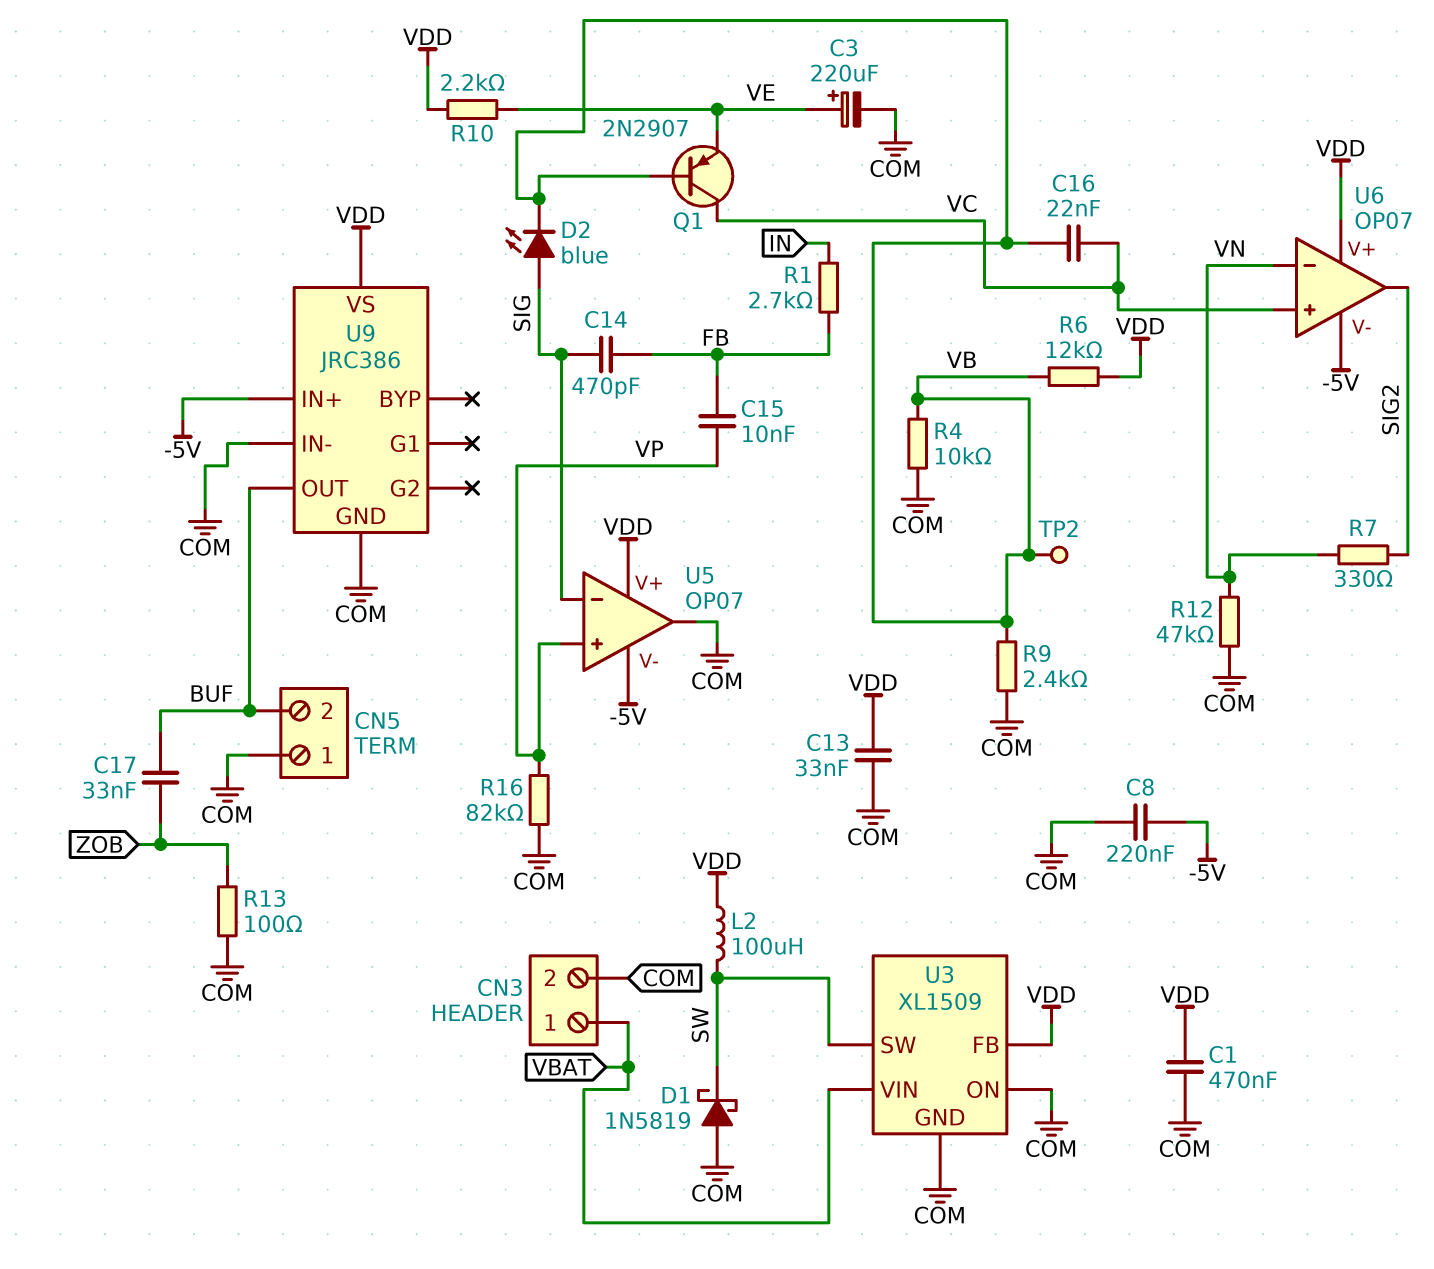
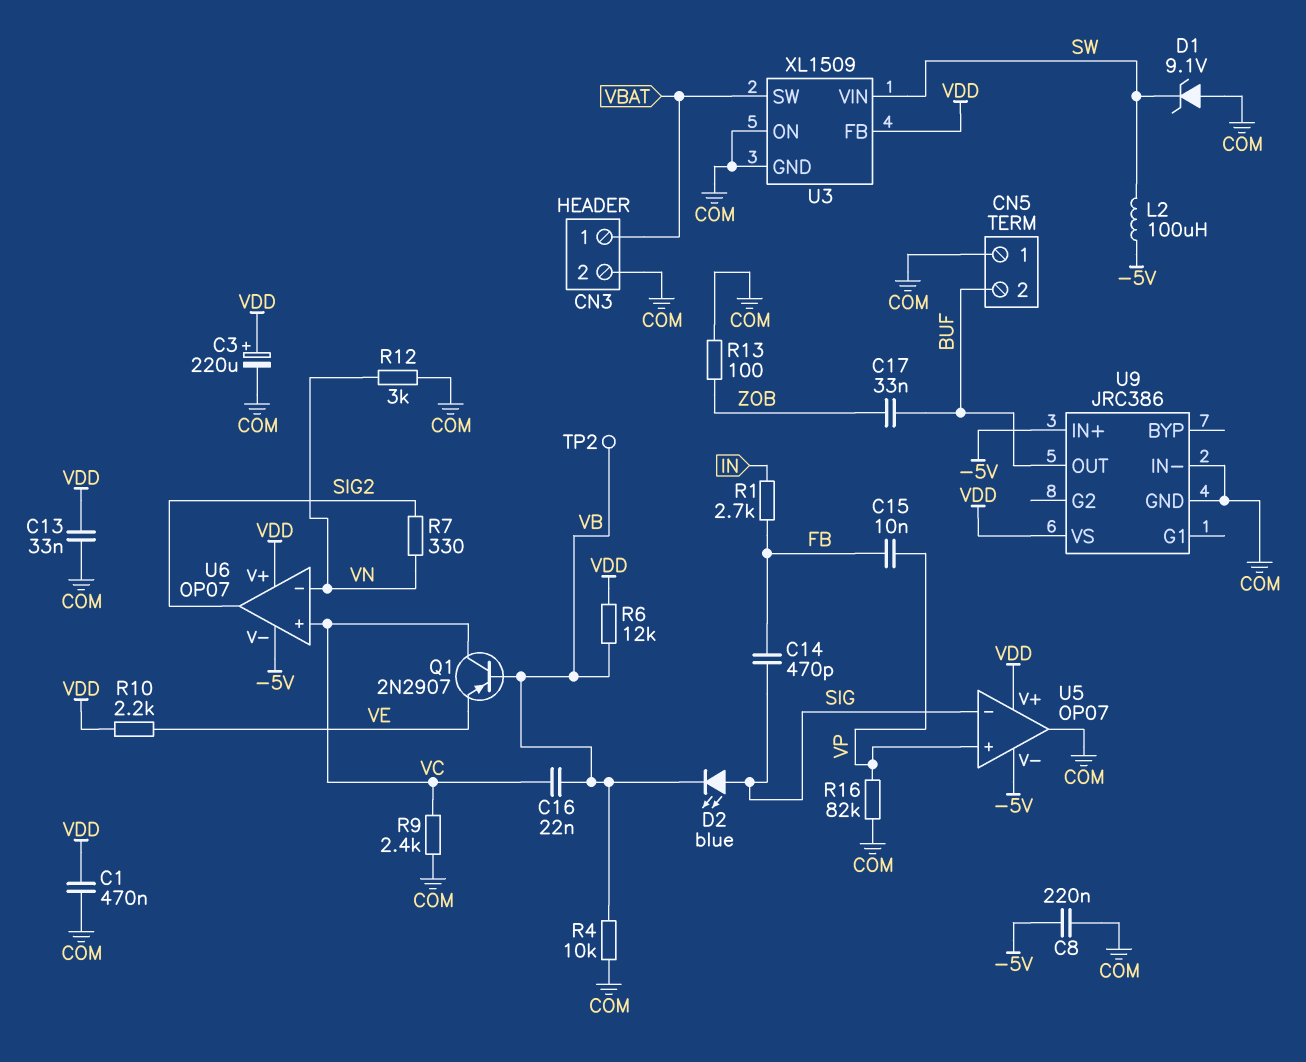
C3: 220uF (plus VE, minus COM) -> 220uF (plus VDD, minus COM)
D1: schottky 1N5819 (A COM, K SW) -> zener 9.1V (A COM, K SW)
L2: 100uH (SW, VDD) -> 100uH (-5V, SW)
R9: 2.4k (COM, VB) -> 2.4k (COM, VC)
R12: 47k (COM, VN) -> 3k (COM, VN)
U3 pin SW: SW -> VBAT
U3 pin VIN: VBAT -> SW

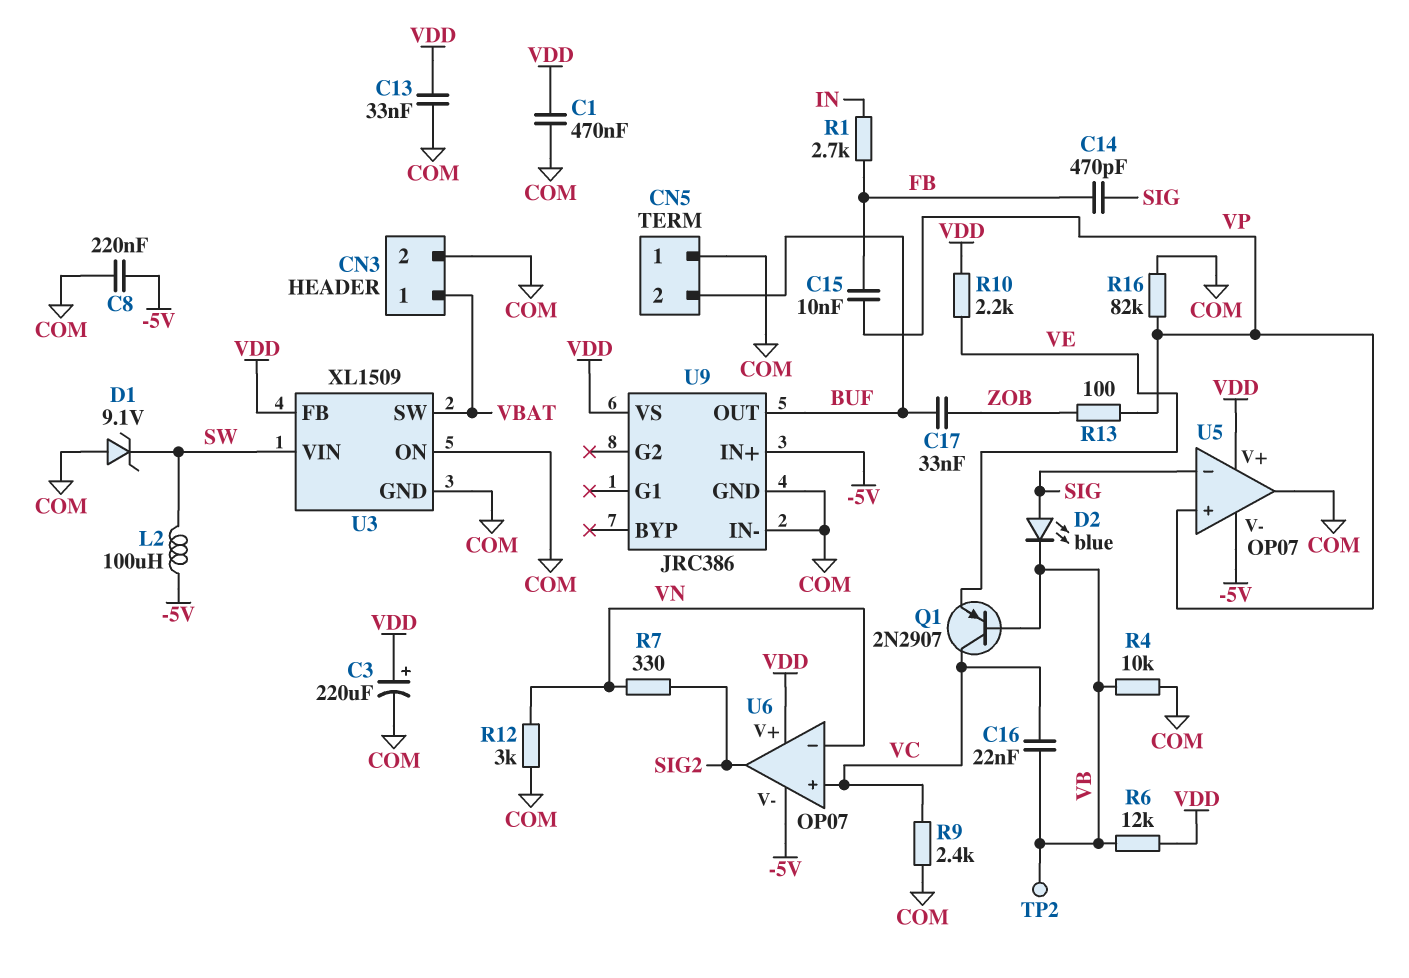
R13: 100 (COM, ZOB) -> 100 (VP, ZOB)

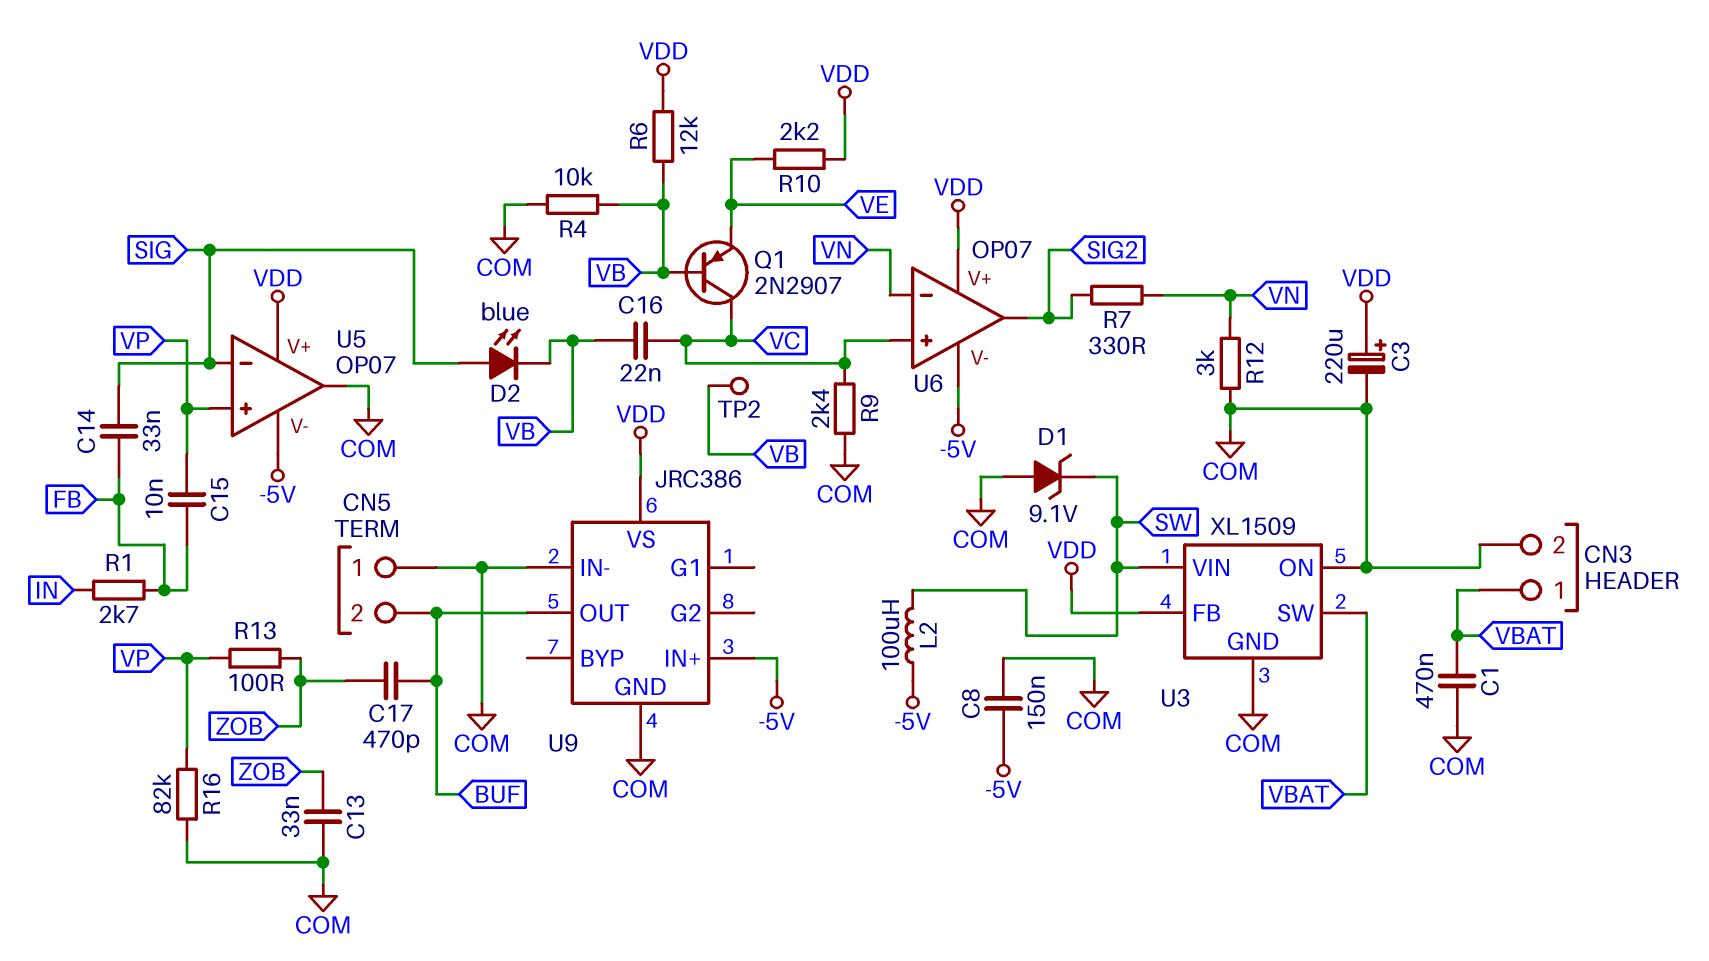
C1: 470nF (COM, VDD) -> 470nF (COM, VBAT)
C8: 220nF (-5V, COM) -> 150nF (-5V, COM)
C13: 33nF (COM, VDD) -> 33nF (COM, ZOB)
C14: 470pF (FB, SIG) -> 33nF (FB, SIG)
C17: 33nF (BUF, ZOB) -> 470pF (BUF, ZOB)

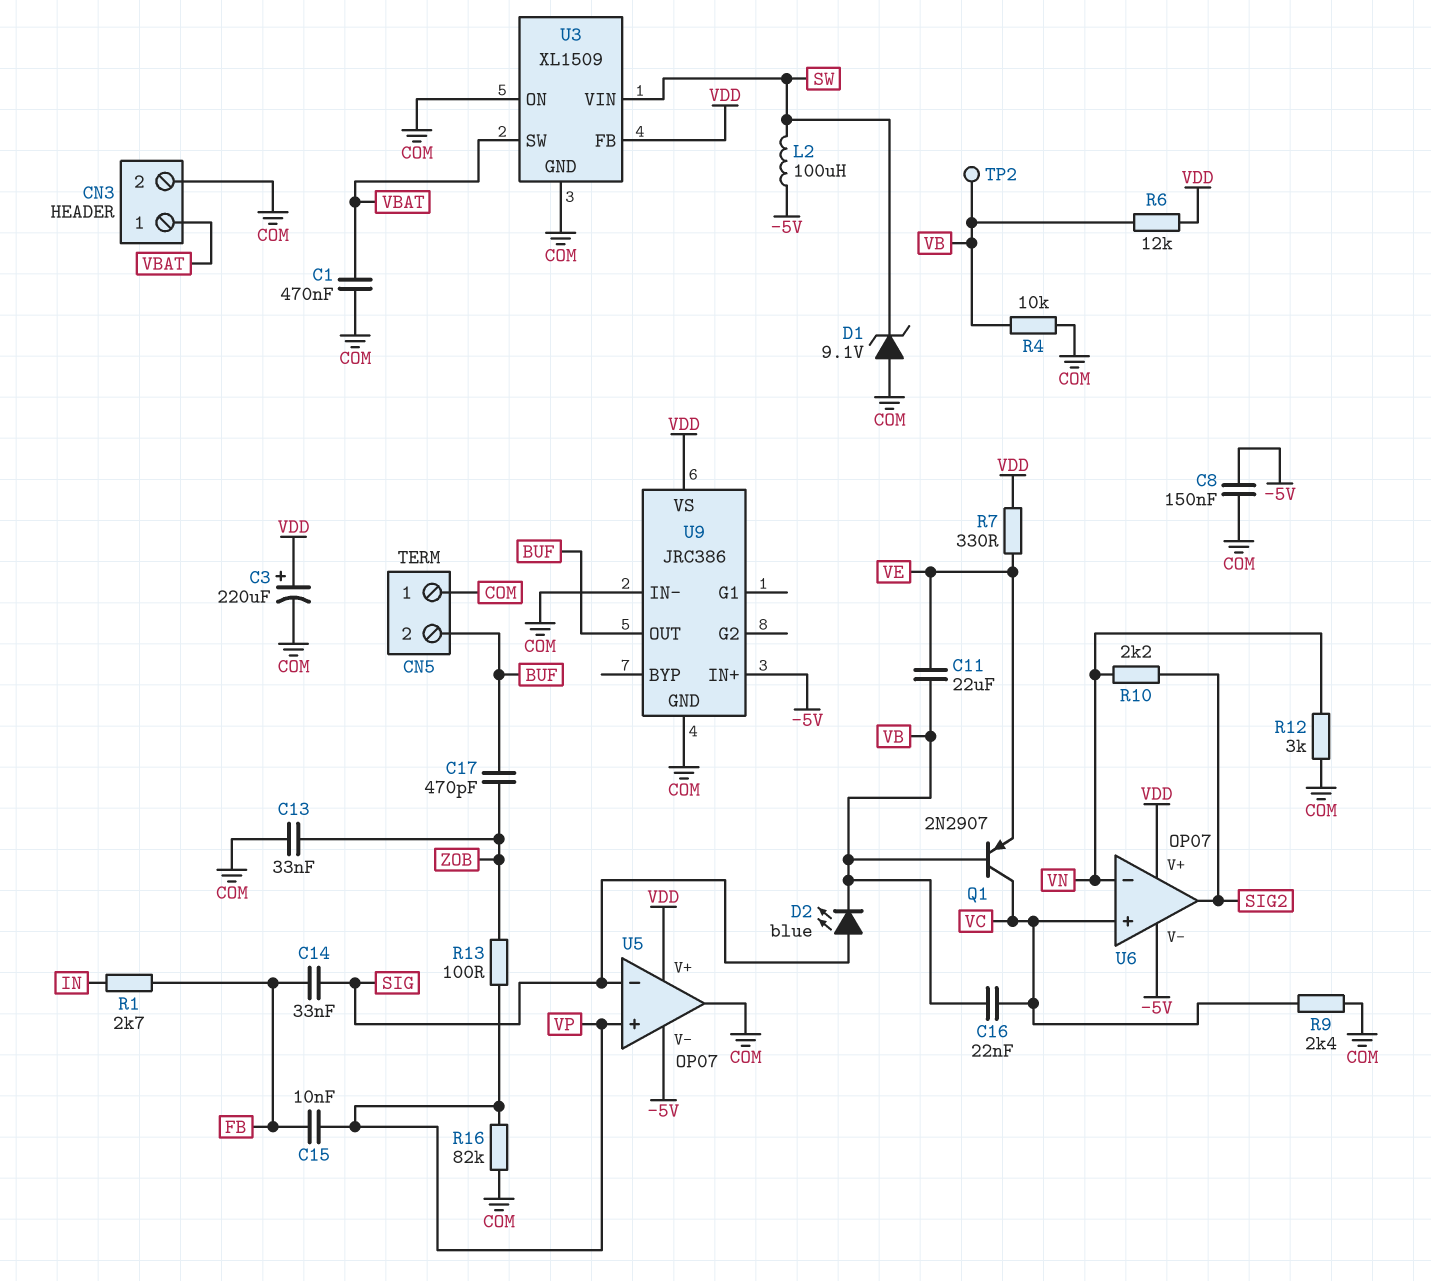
C11: none -> 22uF (VB, VE)
R7: 330 (SIG2, VN) -> 330 (VDD, VE)
R10: 2.2k (VDD, VE) -> 2.2k (SIG2, VN)

